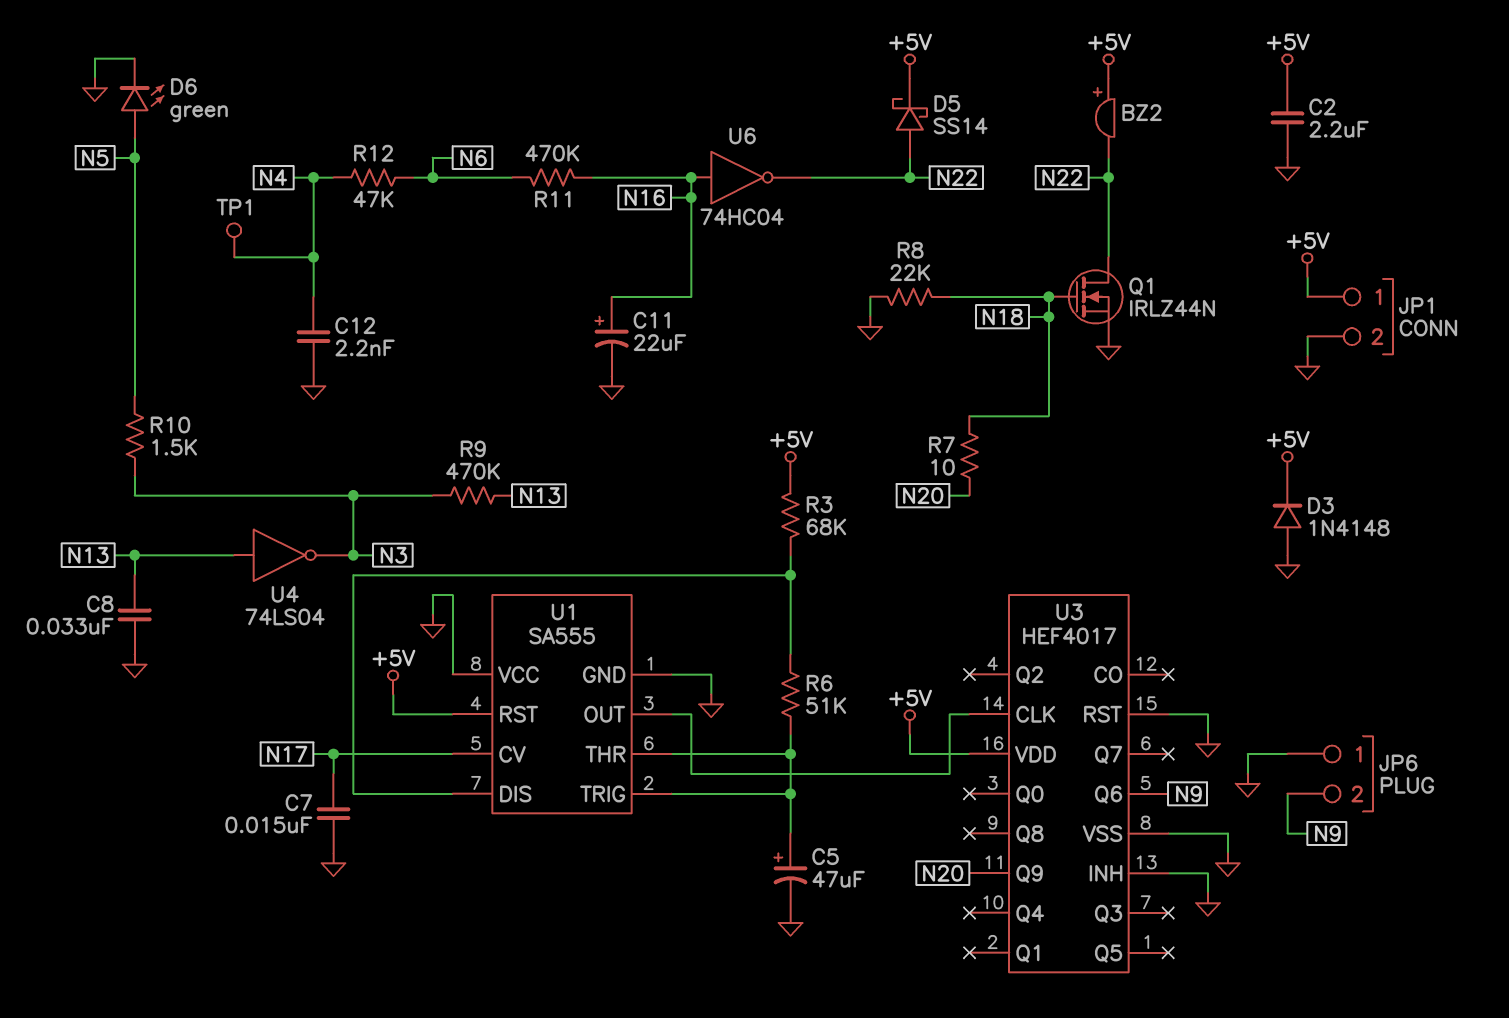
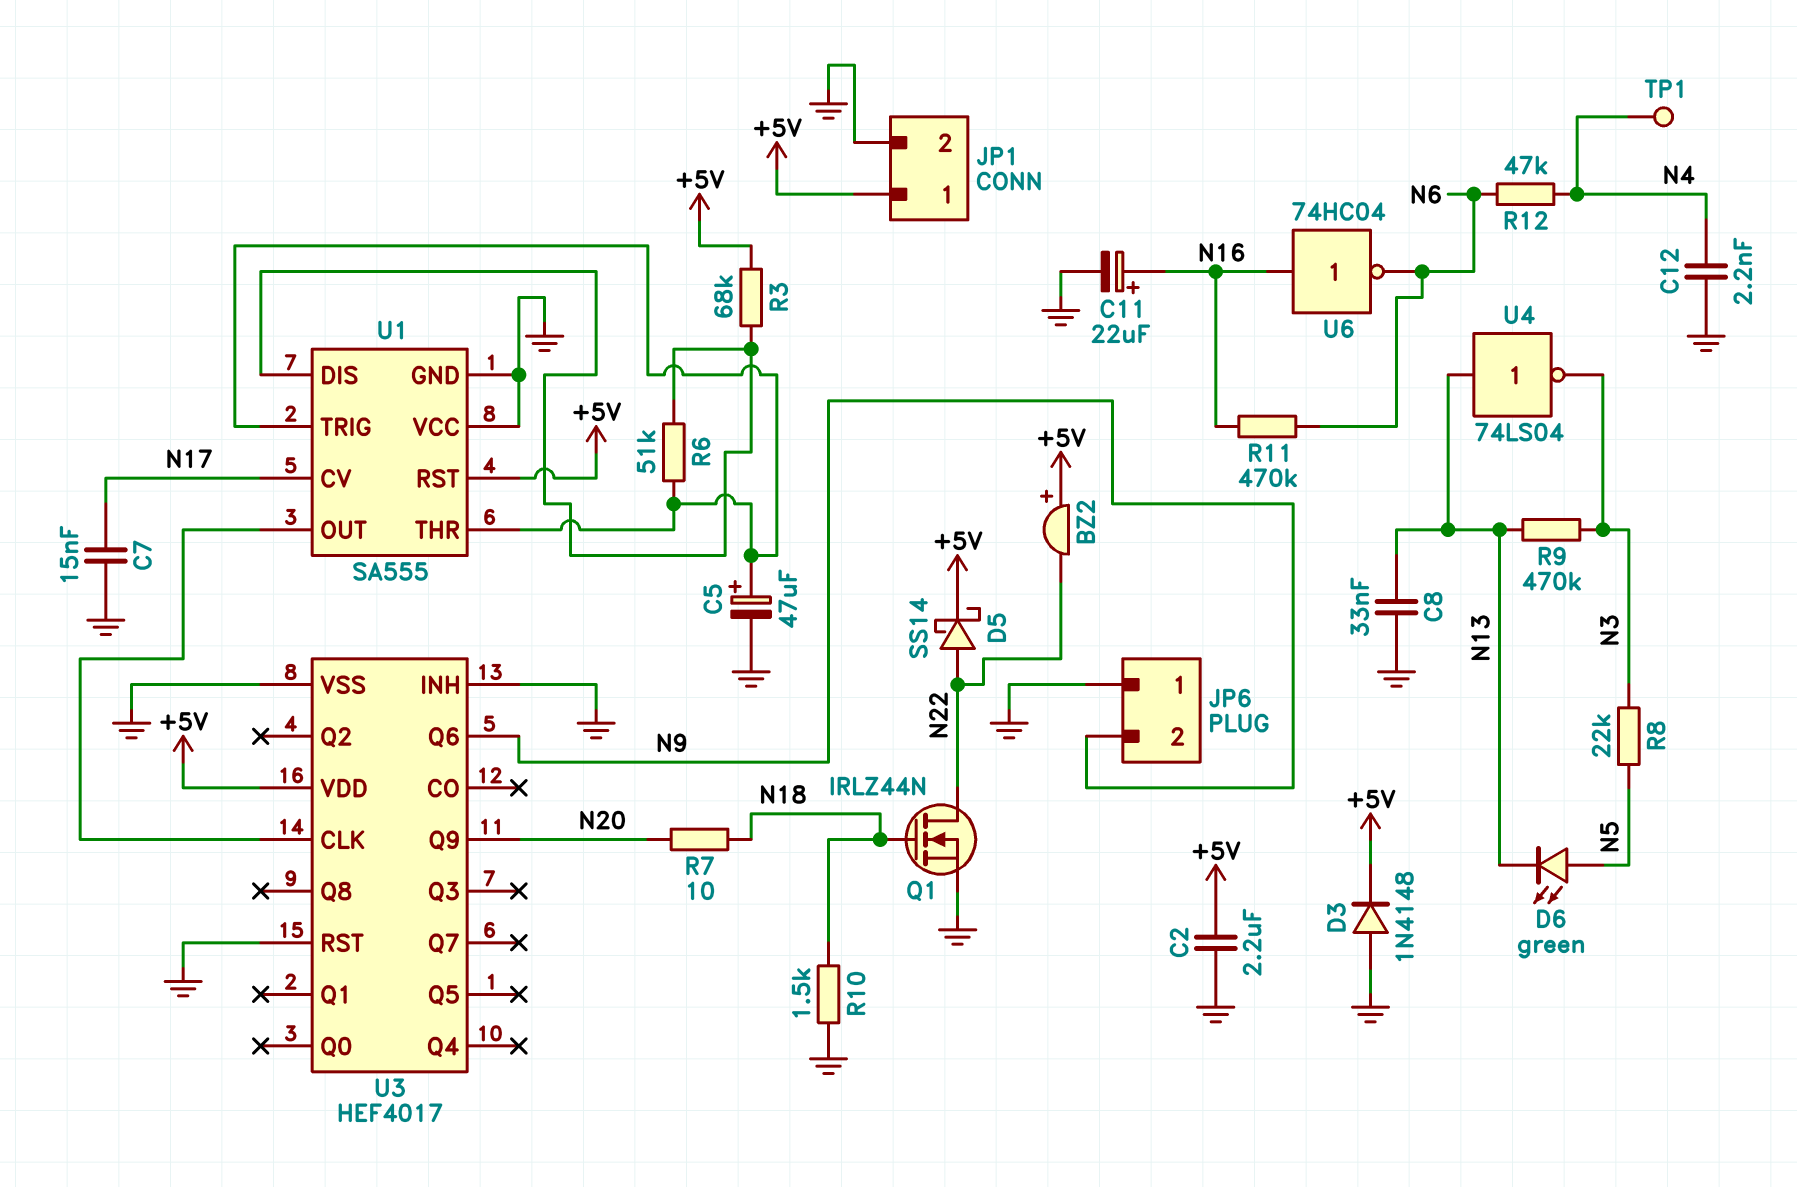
D6: LED green (A N5, K GND) -> LED green (A N5, K N13)
R8: 22k (GND, N18) -> 22k (N3, N5)
R10: 1.5k (N3, N5) -> 1.5k (GND, N18)
U6: NOT 74HC04 (in N16, out N22) -> NOT 74HC04 (in N16, out N6)

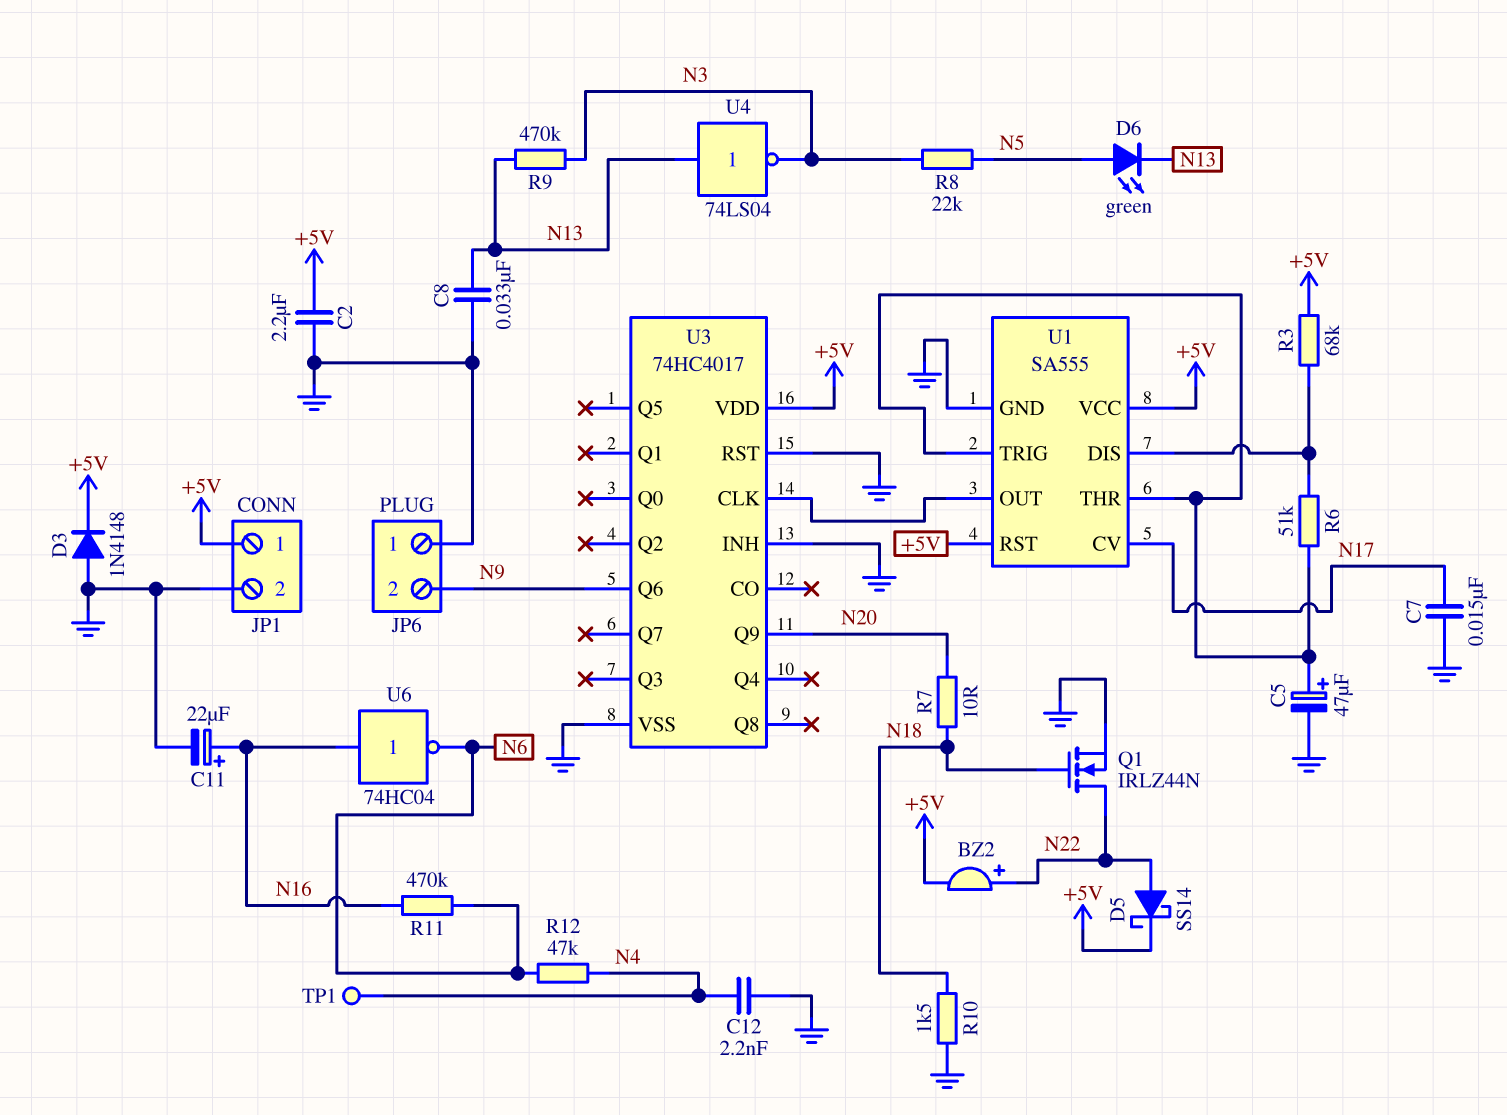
BZ2: buzzer (plus +5V, minus N22) -> buzzer (plus N22, minus +5V)
U1 pin VCC: GND -> +5V
U3: HEF4017 -> 74HC4017

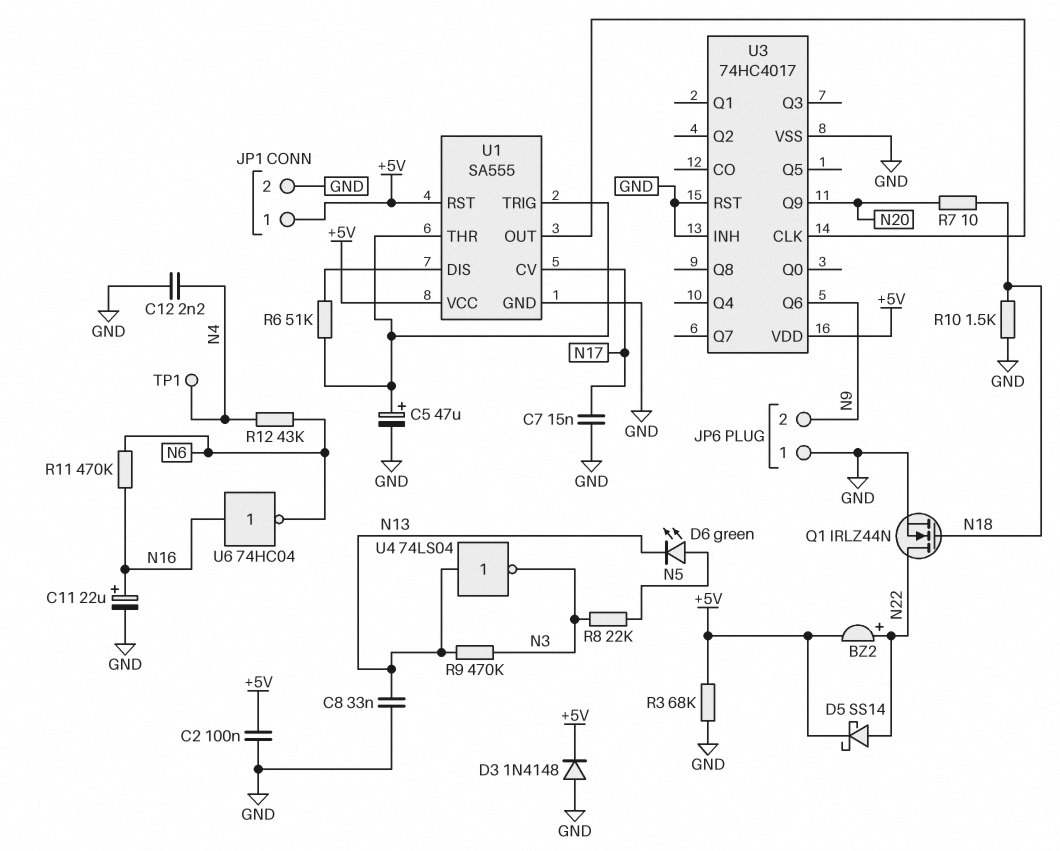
C2: 2.2uF (+5V, GND) -> 100nF (+5V, GND)
R3: 68k (+5V, U1/DIS) -> 68k (+5V, GND)
R12: 47k (N4, N6) -> 43k (N4, N6)

